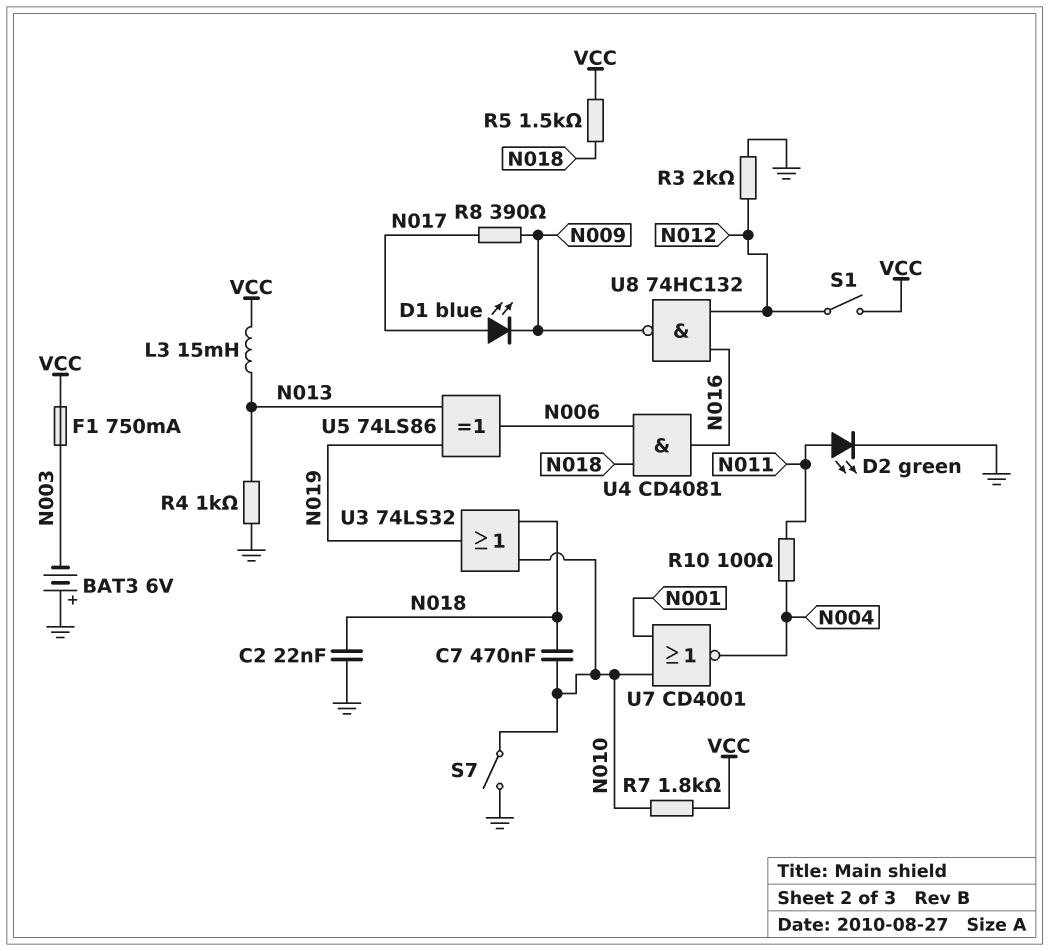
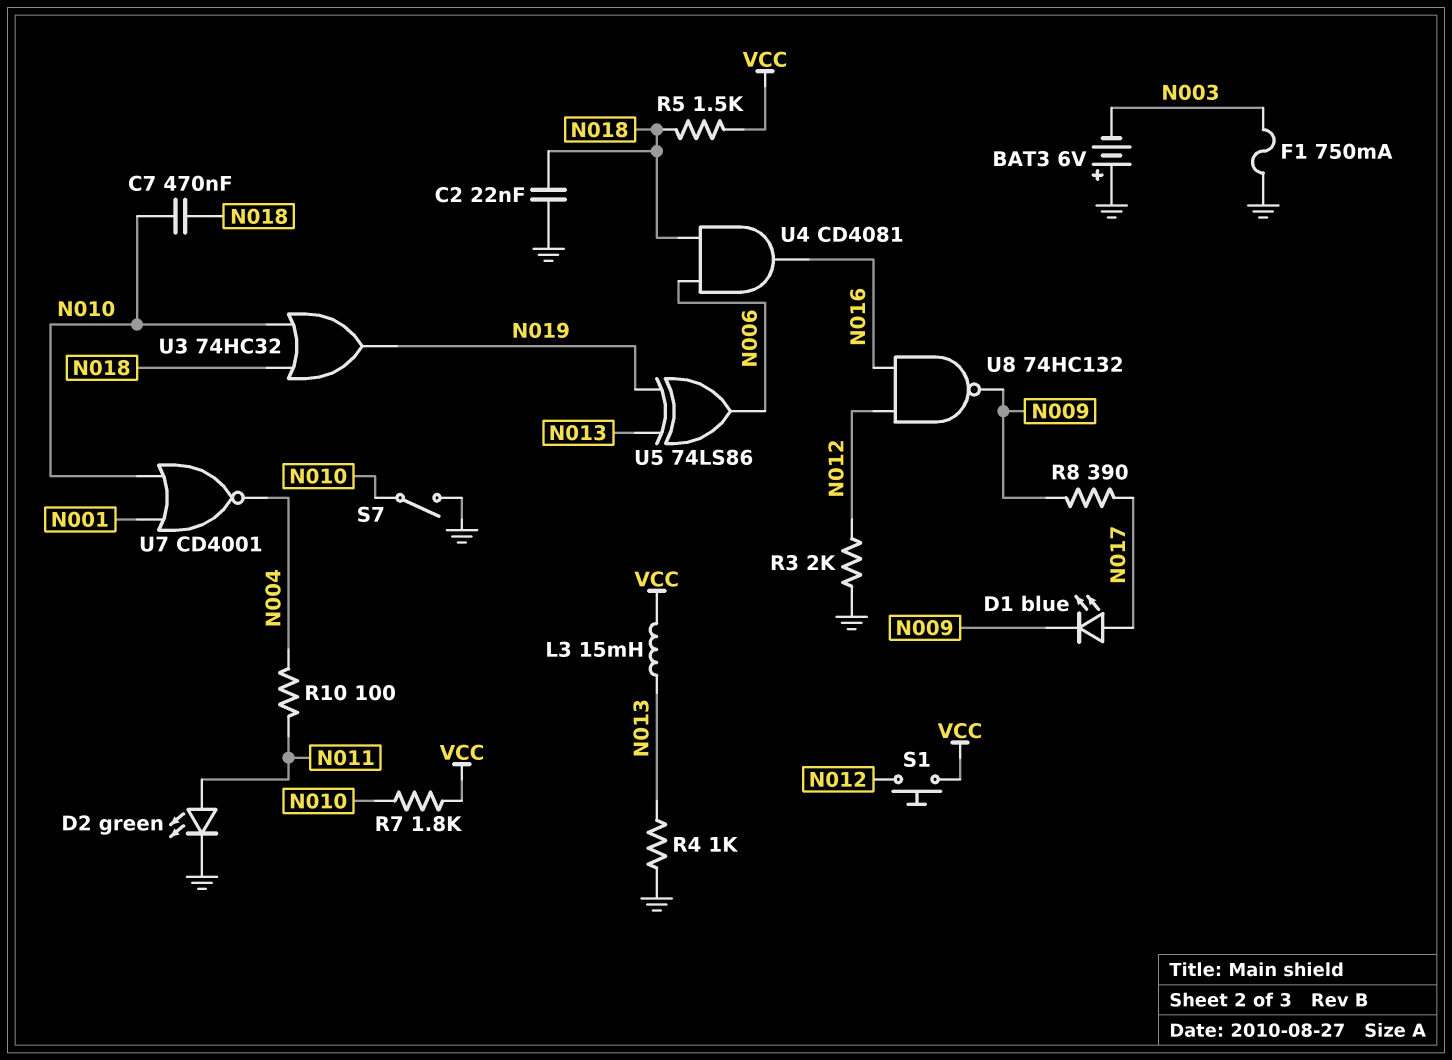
F1: 750mA (N003, VCC) -> 750mA (GND, N003)
S1: switch (N012, VCC) -> button (N012, VCC)
U3: OR 74LS32 (in N010, in N018, out N019) -> OR 74HC32 (in N010, in N018, out N019)

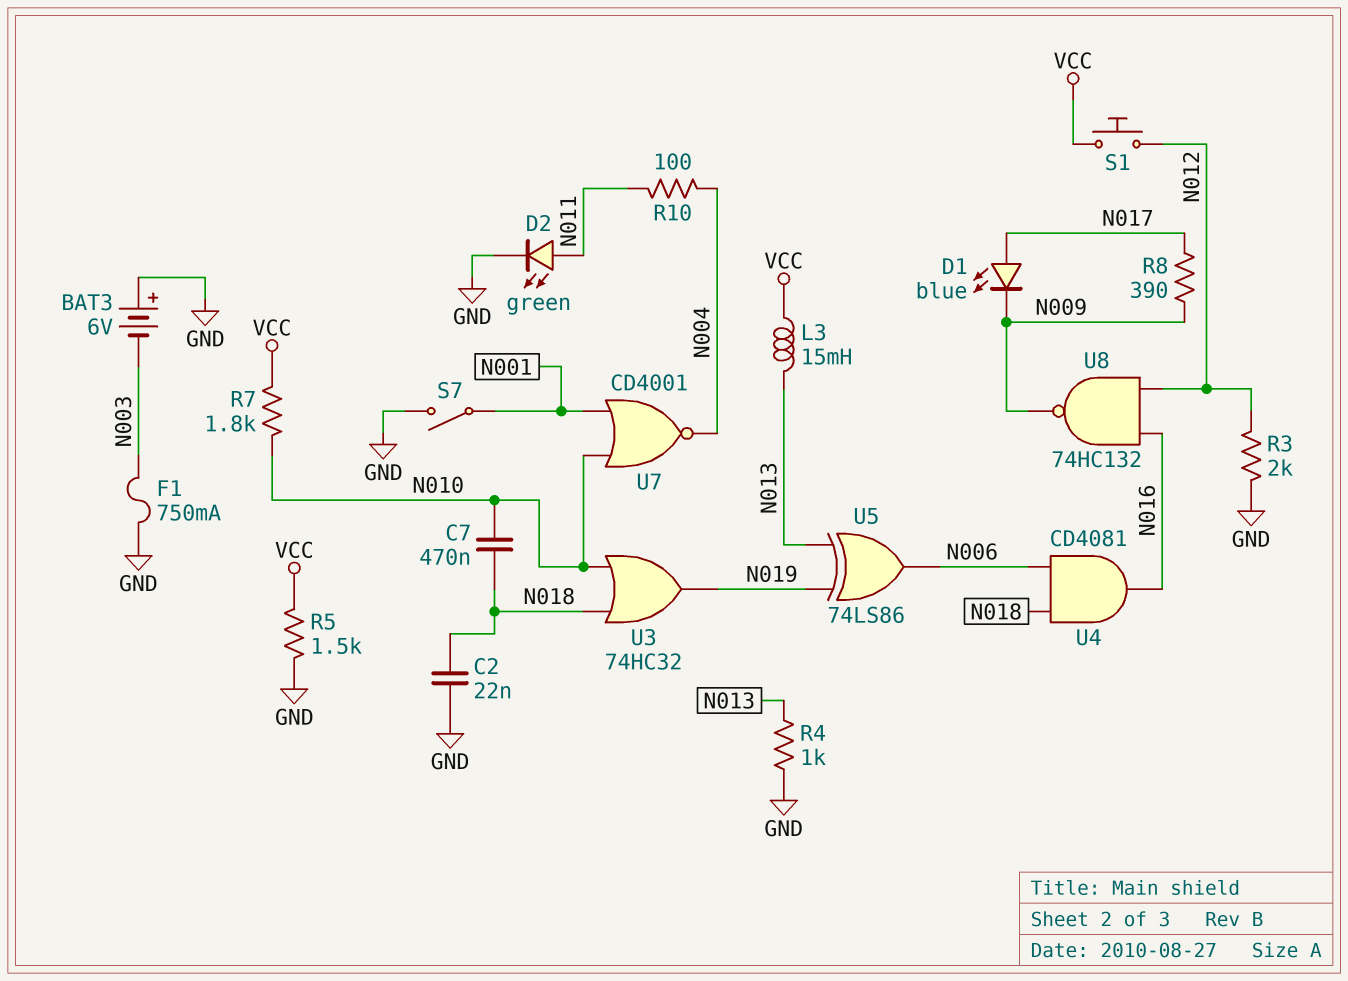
R5: 1.5k (N018, VCC) -> 1.5k (GND, VCC)
S7: switch (GND, N010) -> switch (GND, N001)

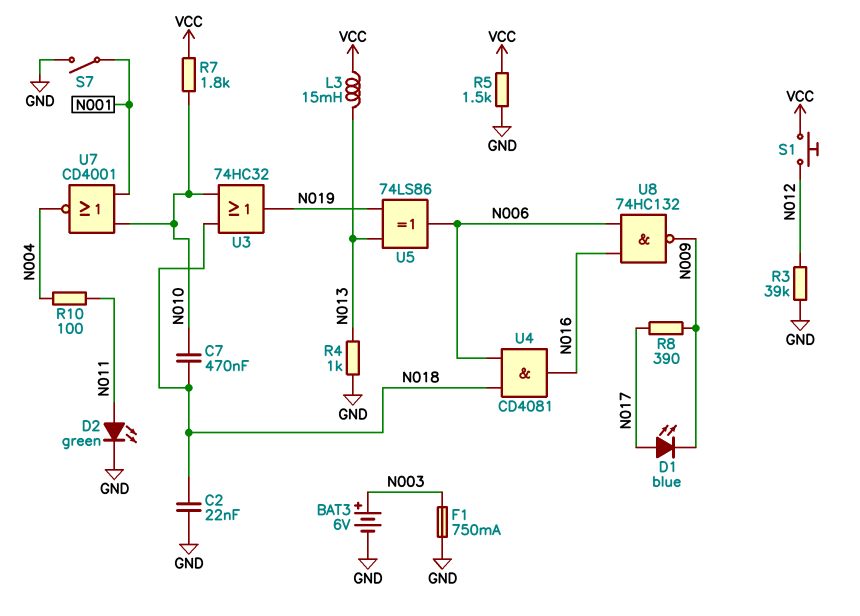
BAT3: 6V (plus GND, minus N003) -> 6V (plus N003, minus GND)
R3: 2k (GND, N012) -> 39k (GND, N012)
U8: NAND 74HC132 (in N012, in N016, out N009) -> NAND 74HC132 (in N006, in N016, out N009)

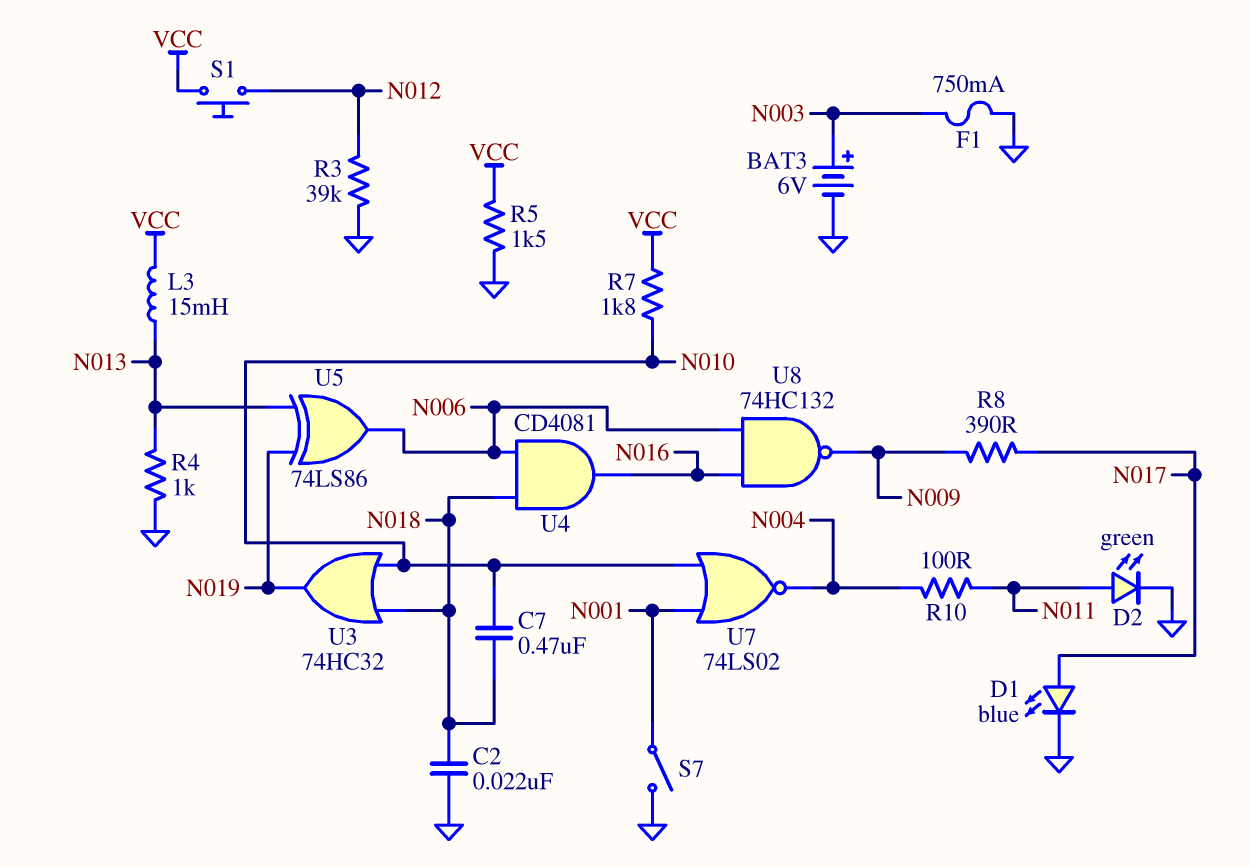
D1: LED blue (A N017, K N009) -> LED blue (A N017, K GND)
U7: NOR CD4001 (in N001, in N010, out N004) -> NOR 74LS02 (in N001, in N010, out N004)

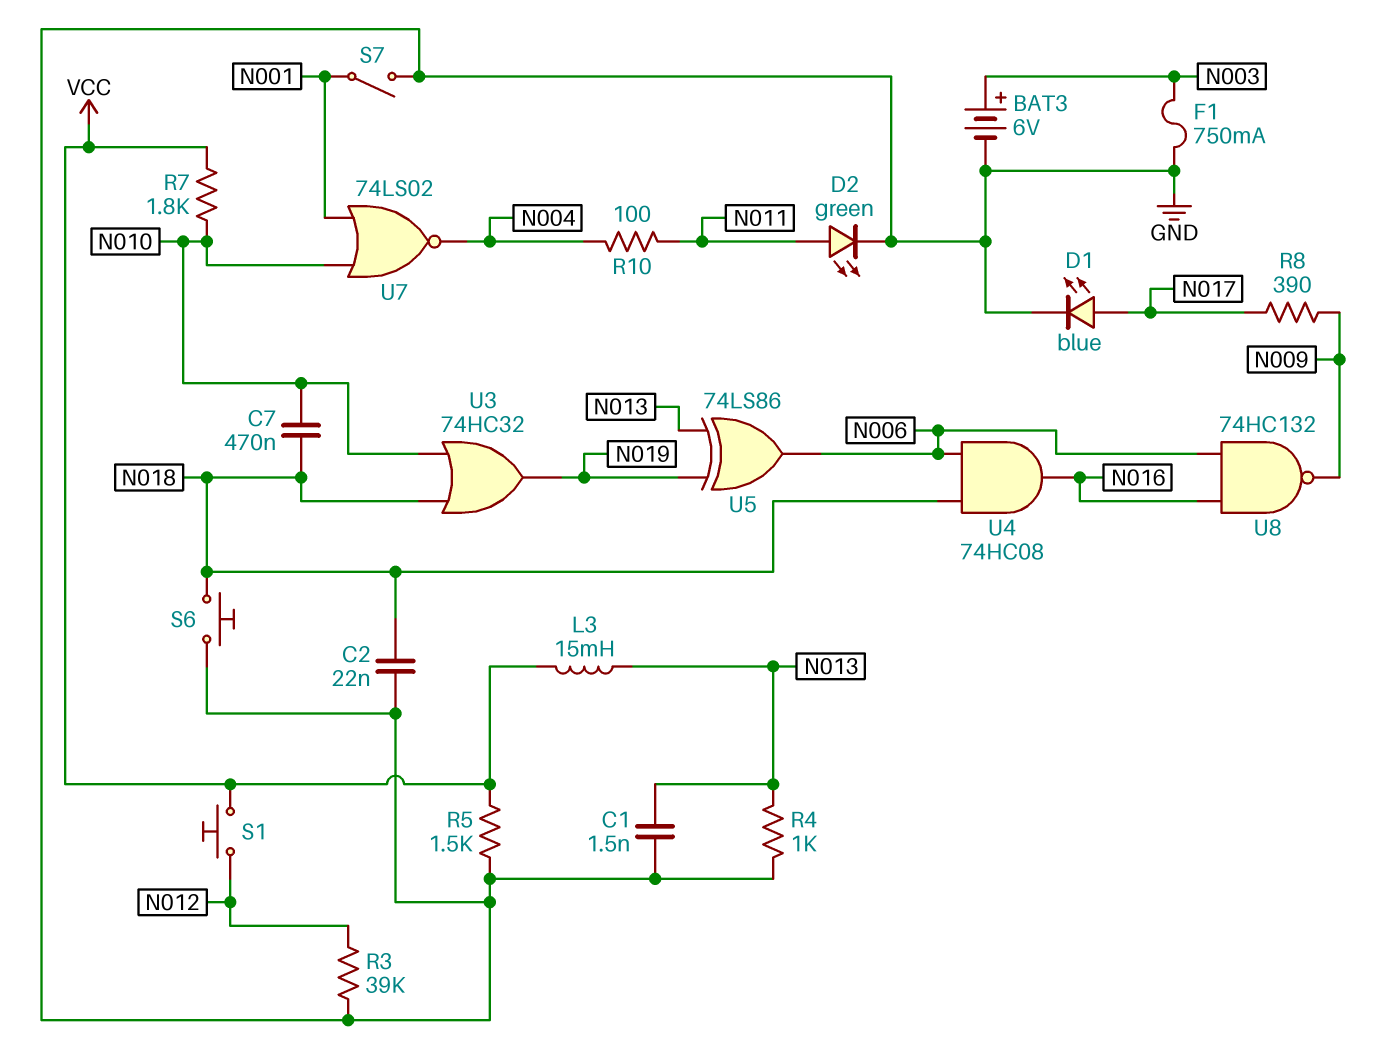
C1: none -> 1.5nF (GND, N013)
S6: none -> button (GND, N018)
U4: AND CD4081 (in N006, in N018, out N016) -> AND 74HC08 (in N006, in N018, out N016)

